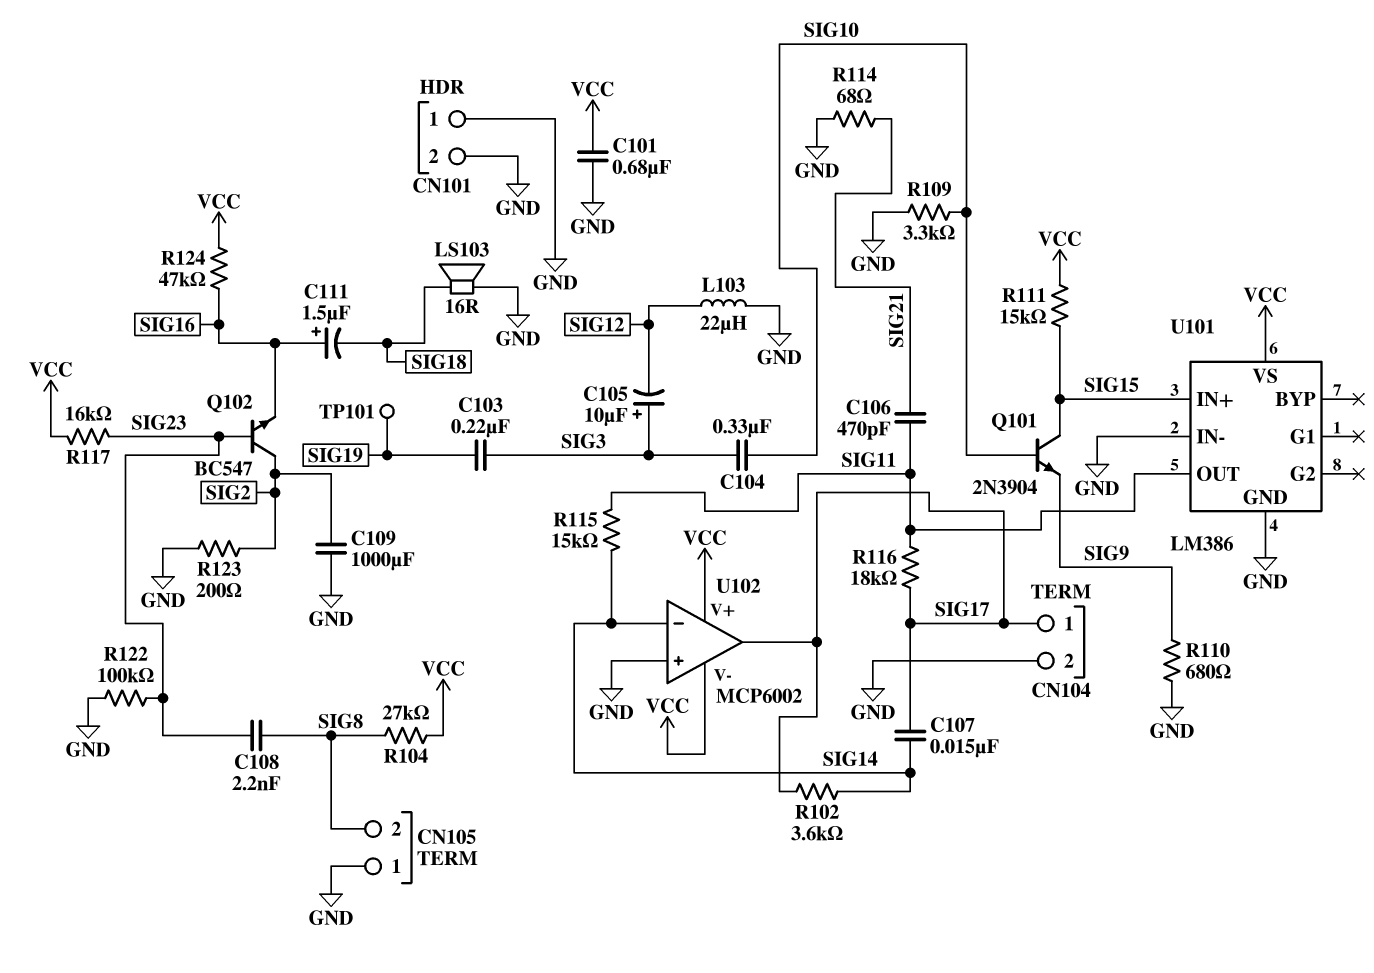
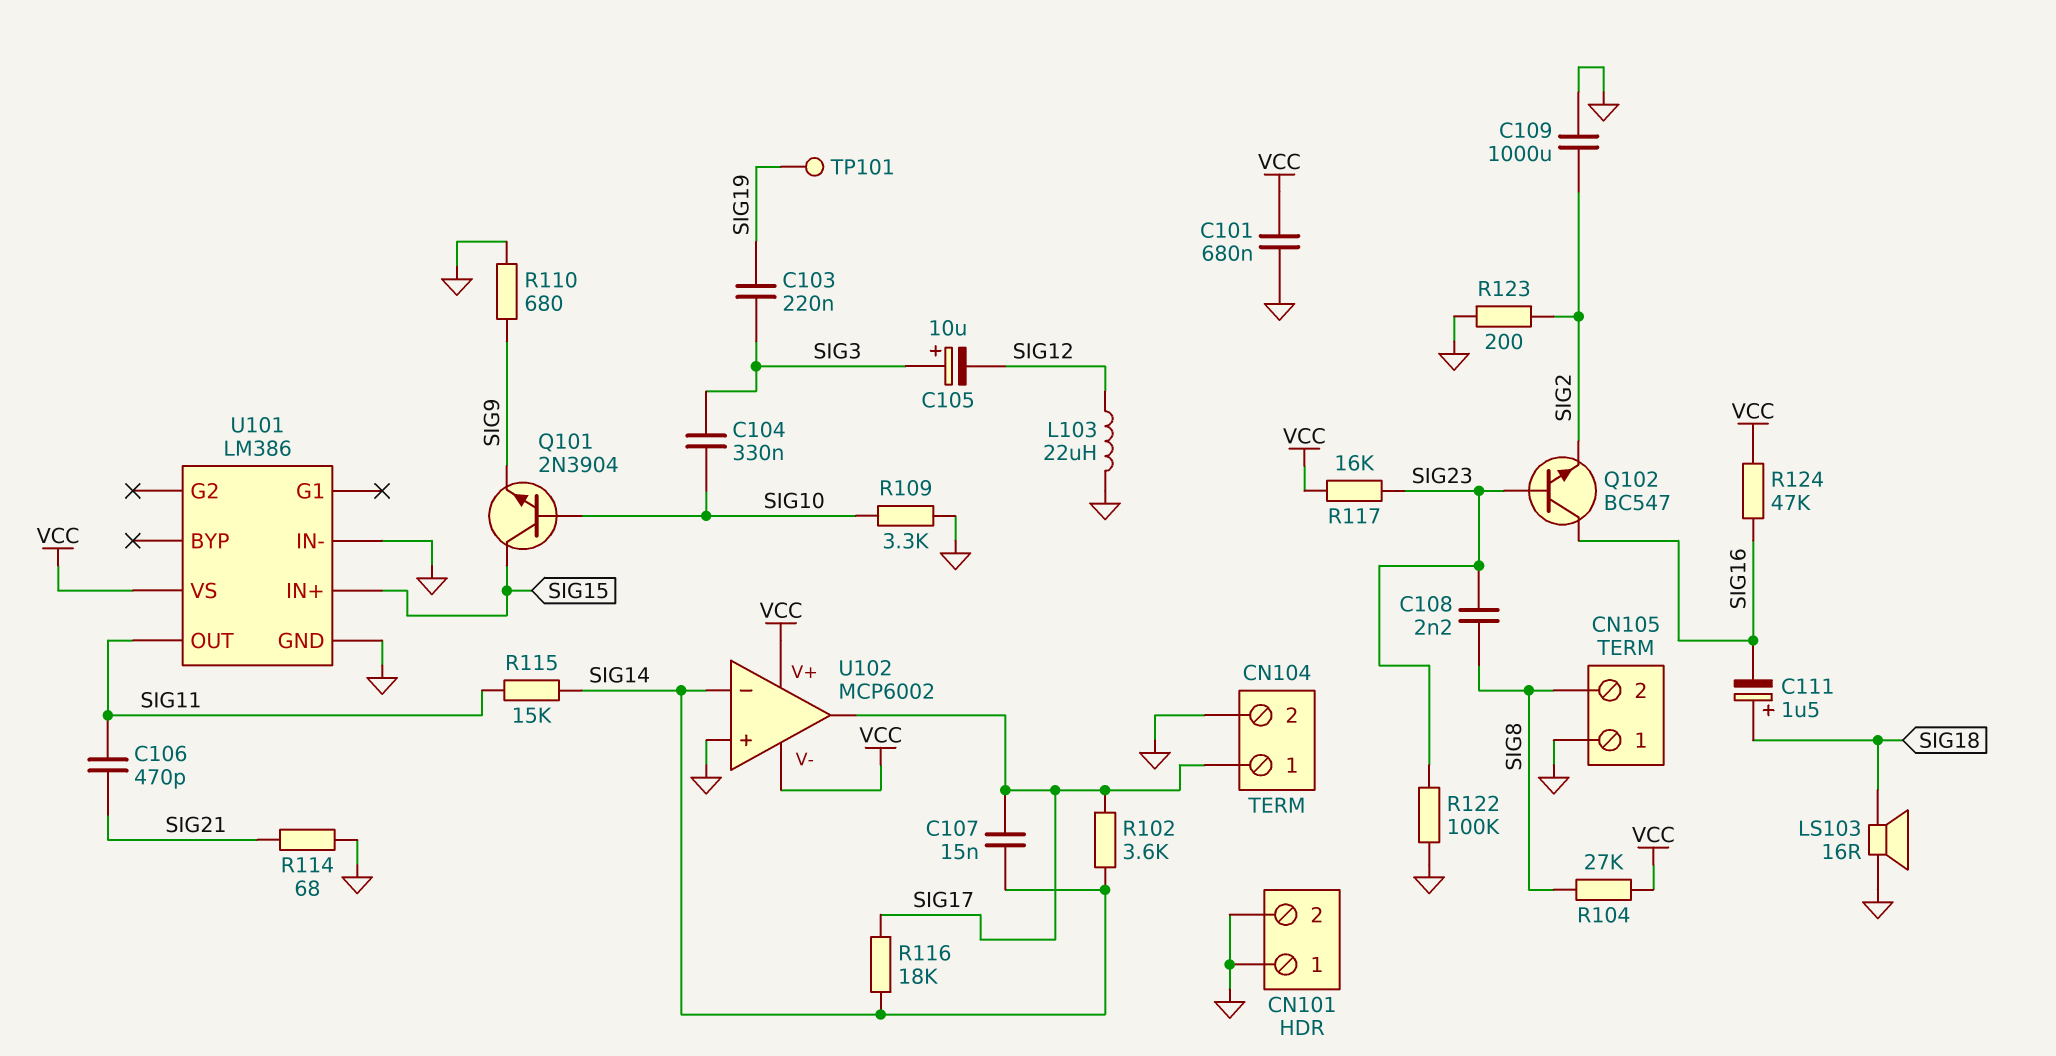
C111: 1.5uF (plus SIG16, minus SIG18) -> 1.5uF (plus SIG18, minus SIG16)
Q102: NPN BC547 (B SIG23, C SIG2, E SIG16) -> NPN BC547 (B SIG23, C SIG16, E SIG2)
R111: 15k (SIG15, VCC) -> none
R116: 18k (SIG11, SIG17) -> 18k (SIG14, SIG17)

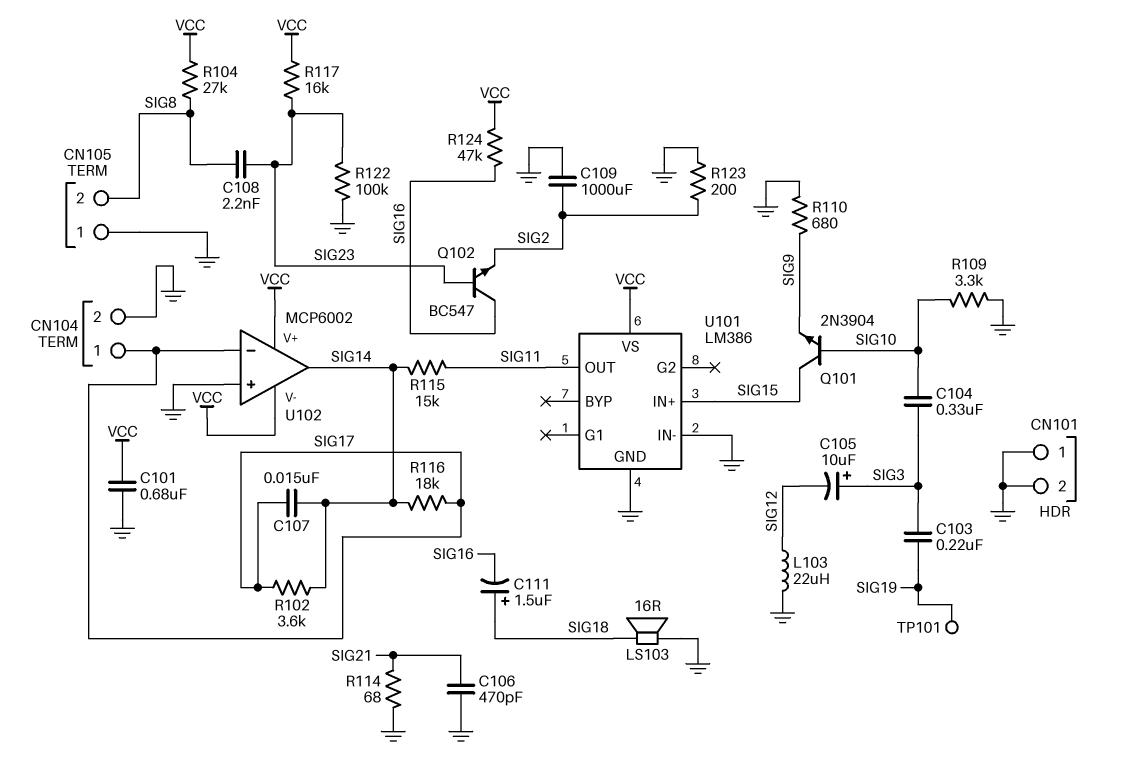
C106: 470pF (SIG11, SIG21) -> 470pF (GND, SIG21)
U102 pin in-: SIG14 -> SIG17
U102 pin out: SIG17 -> SIG14

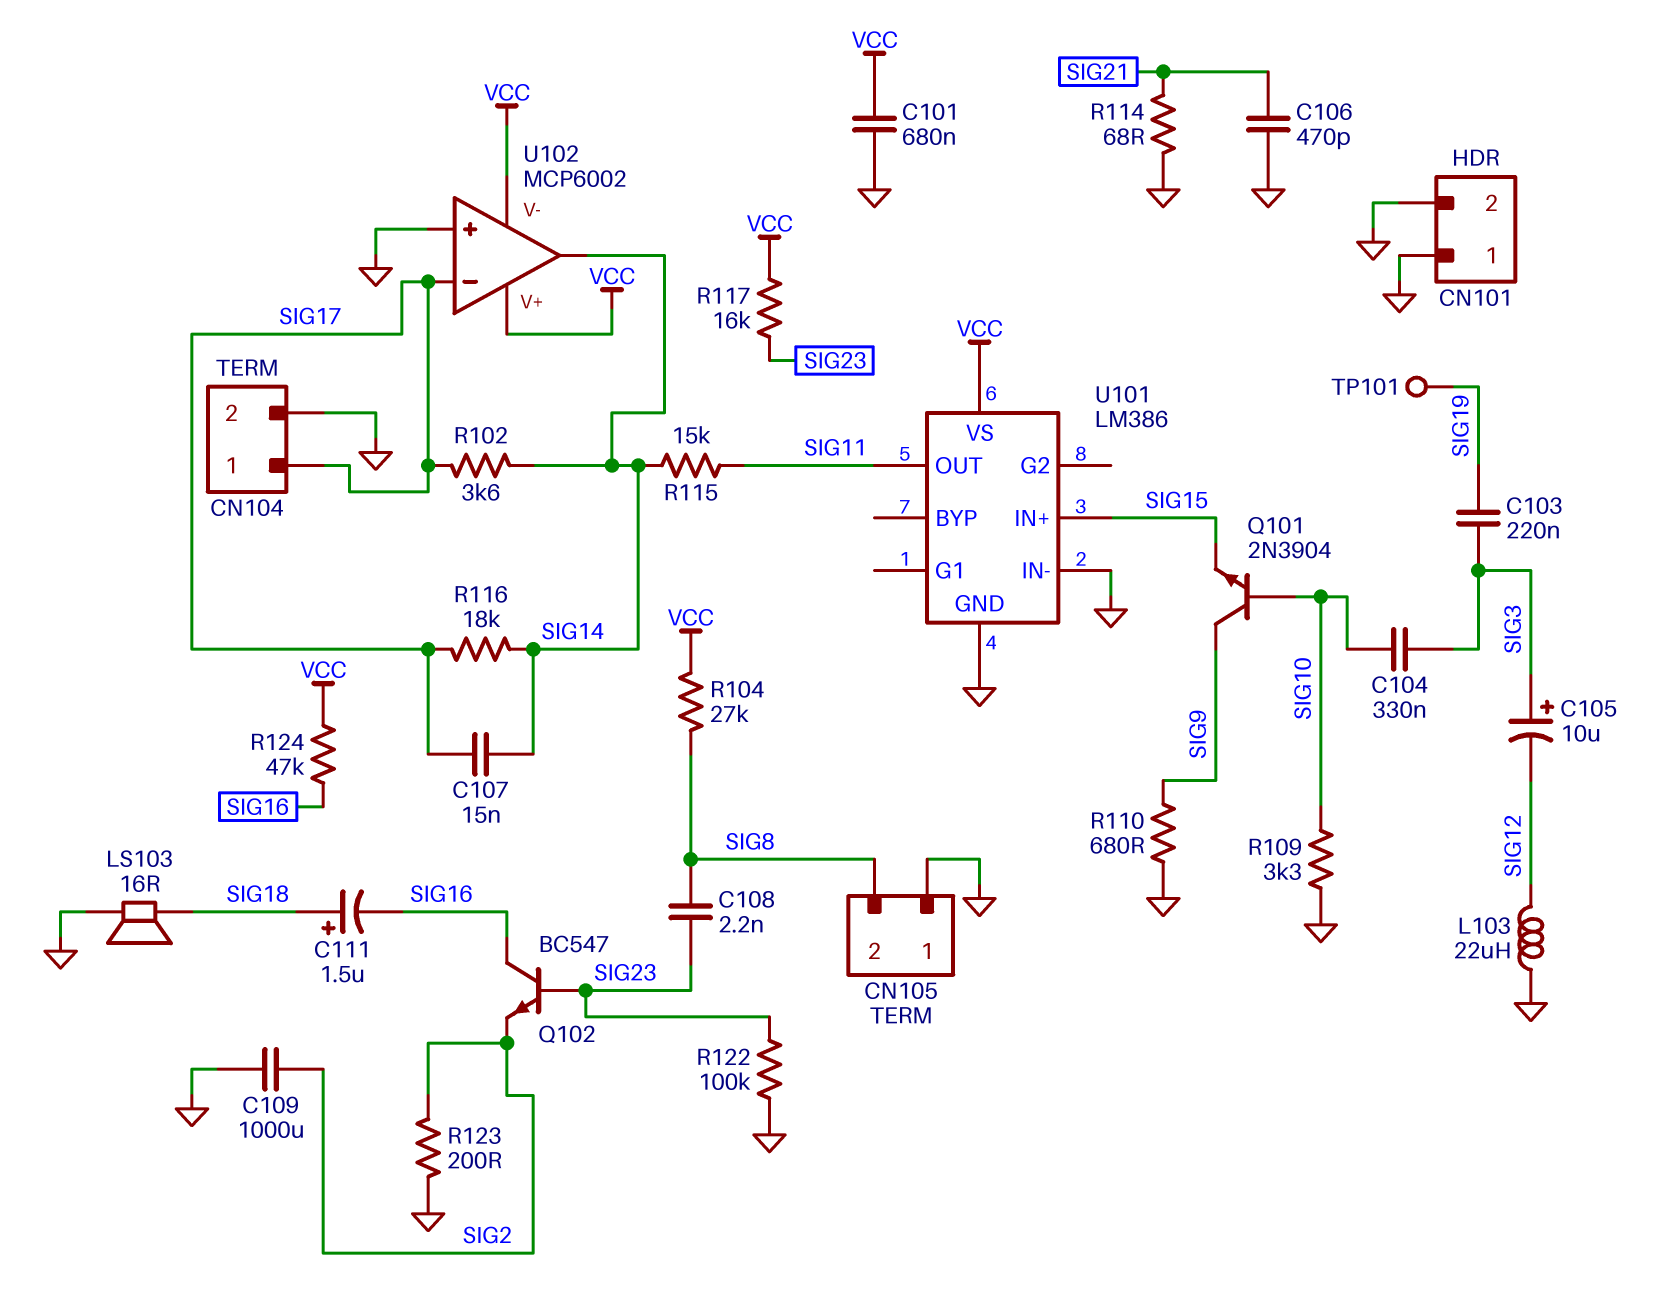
Q101: NPN 2N3904 (B SIG10, C SIG15, E SIG9) -> NPN 2N3904 (B SIG10, C SIG9, E SIG15)

